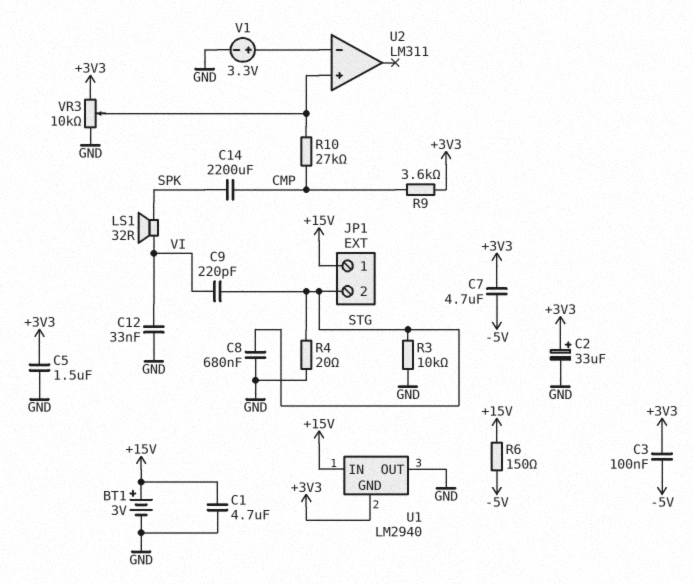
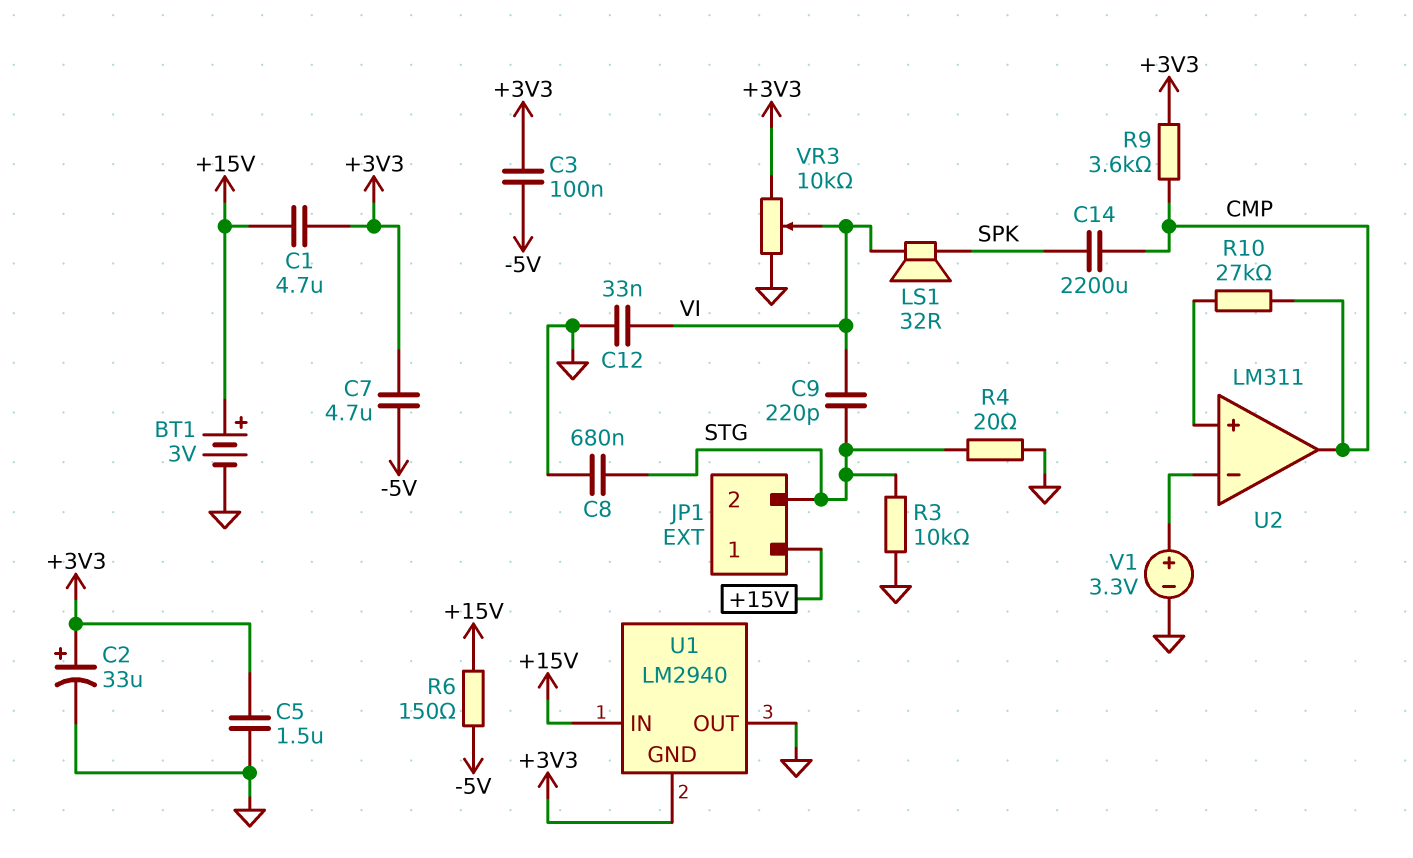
C1: 4.7uF (+15V, GND) -> 4.7uF (+3V3, +15V)
U2 pin out: none -> CMP
VR3: 10k (+3V3, GND, wiper U2/in+) -> 10k (+3V3, GND, wiper VI)

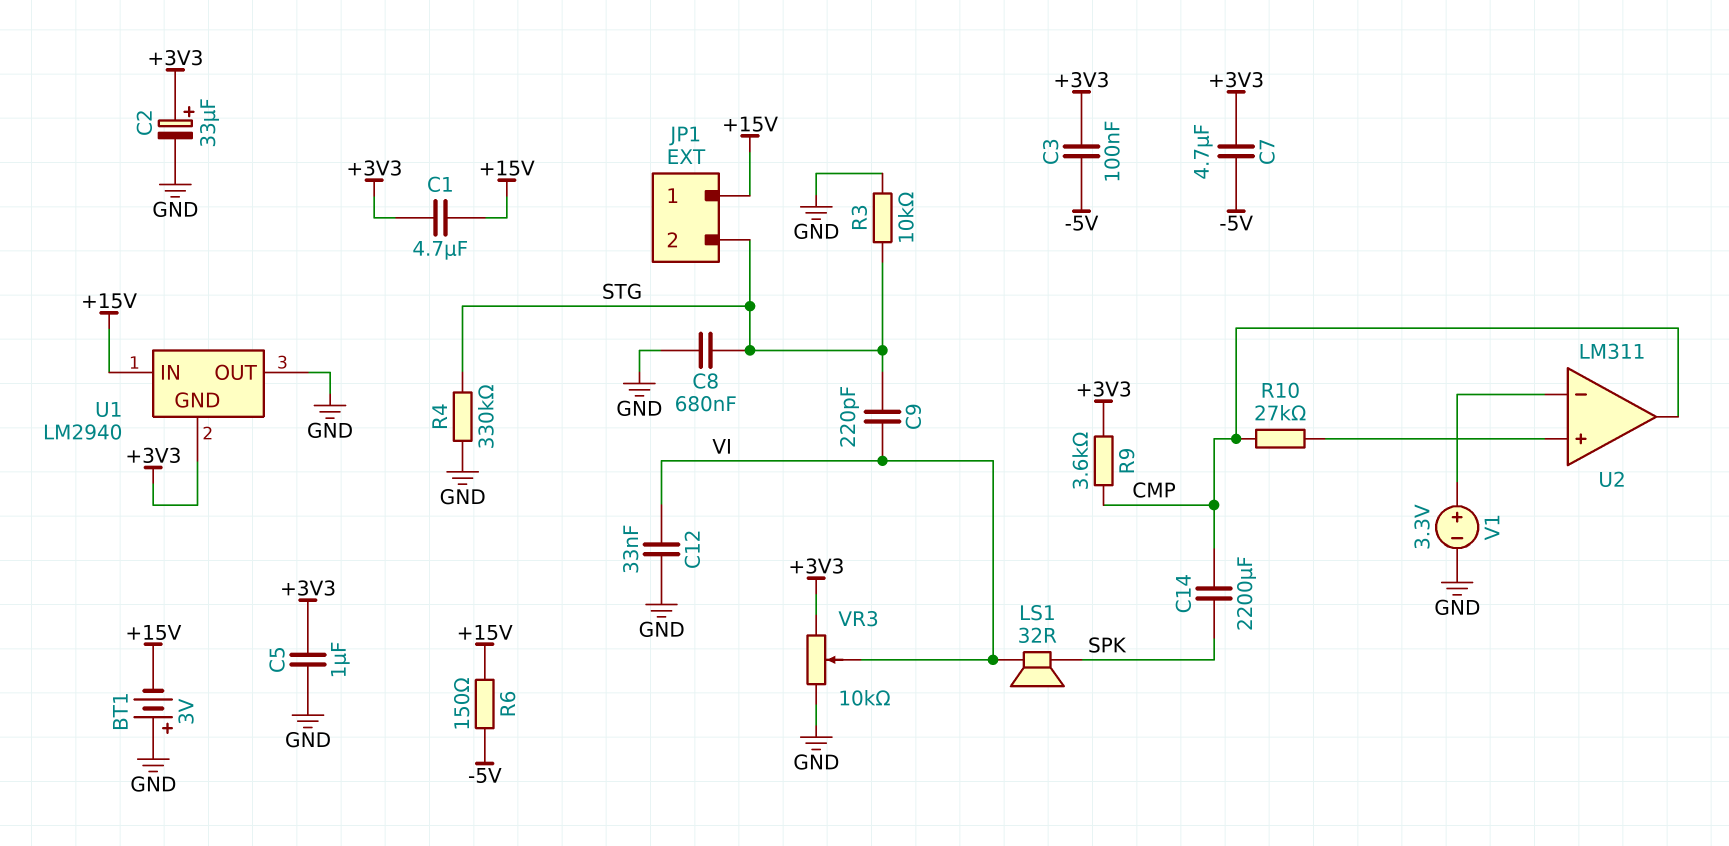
BT1: 3V (plus +15V, minus GND) -> 3V (plus GND, minus +15V)
C5: 1.5uF (+3V3, GND) -> 1uF (+3V3, GND)
R4: 20 (GND, STG) -> 330k (GND, STG)

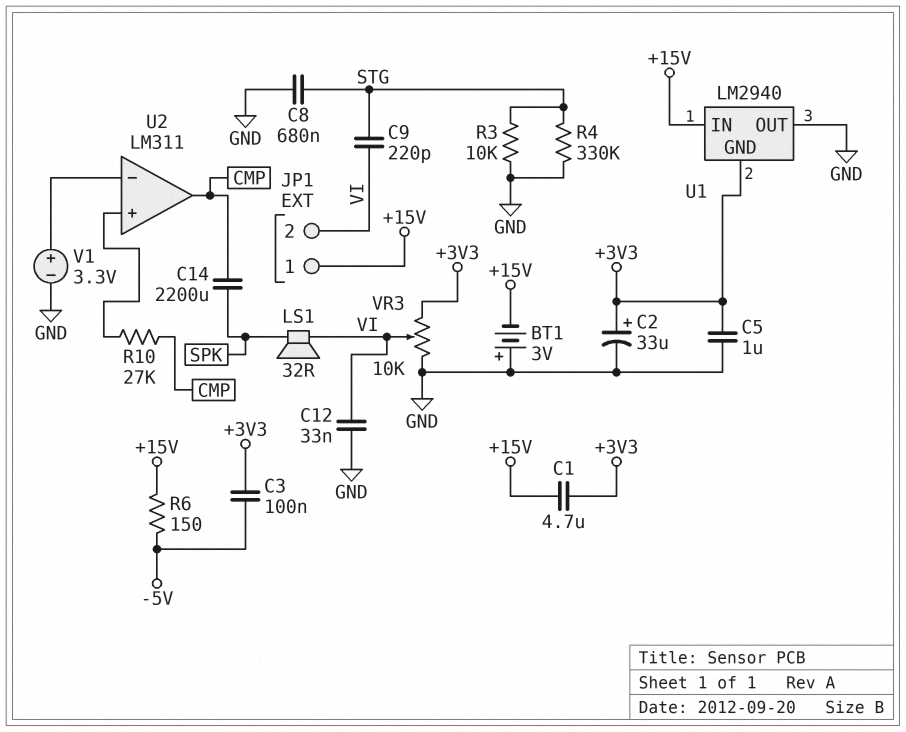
C7: 4.7uF (+3V3, -5V) -> none
JP1 pin 2: STG -> VI
R9: 3.6k (+3V3, CMP) -> none

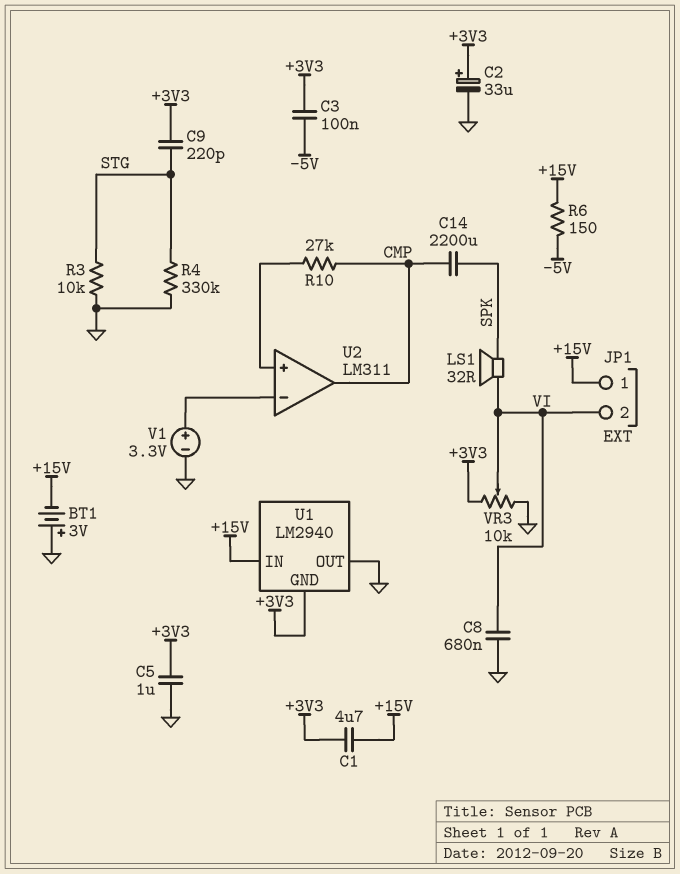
C8: 680nF (GND, STG) -> 680nF (GND, VI)
C9: 220pF (STG, VI) -> 220pF (+3V3, STG)
C12: 33nF (GND, VI) -> none

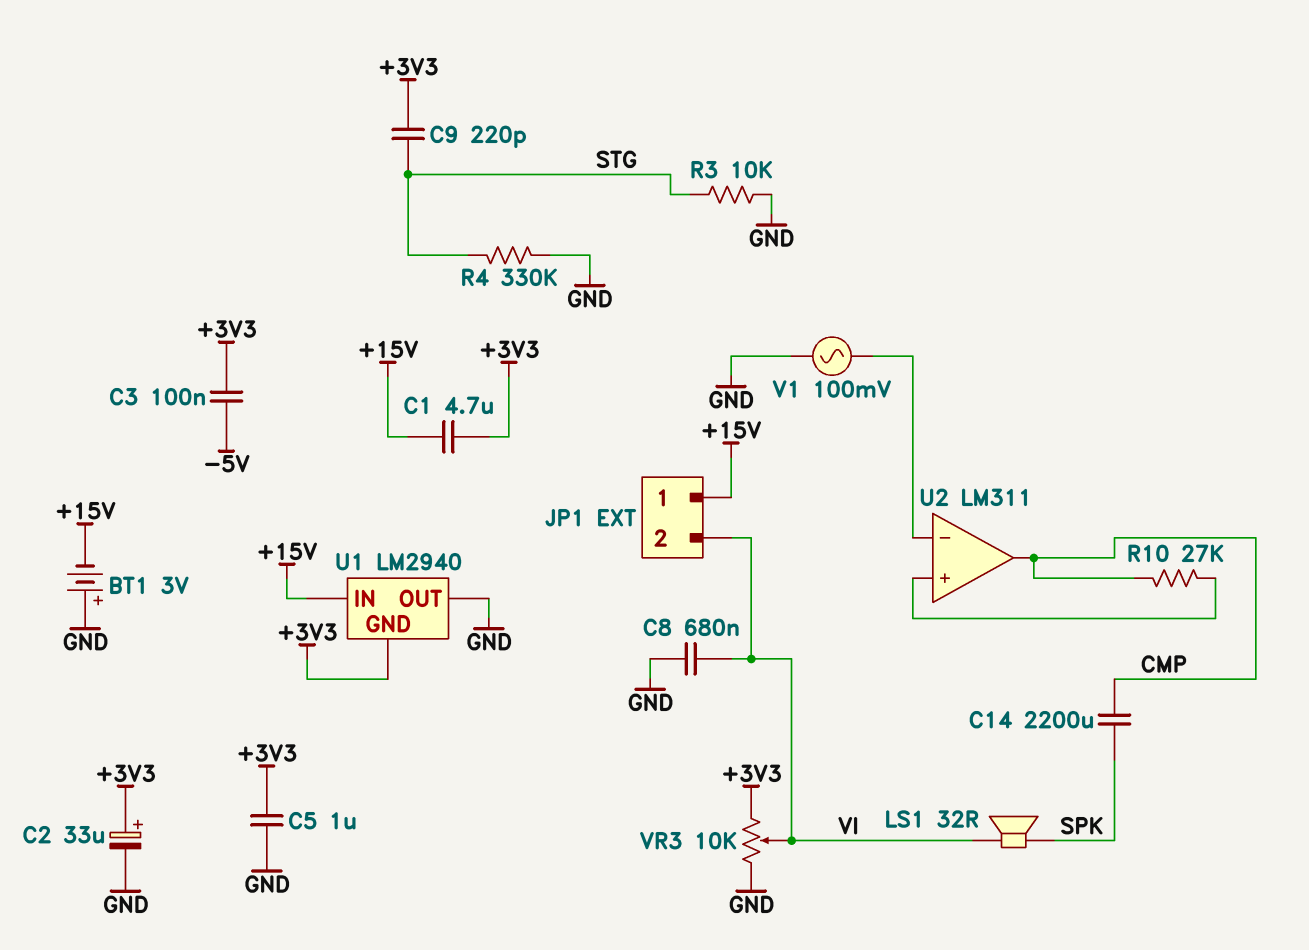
R6: 150 (+15V, -5V) -> none
V1: 3.3V (plus U2/in-, minus GND) -> AC 100mV (GND, U2/in-)

